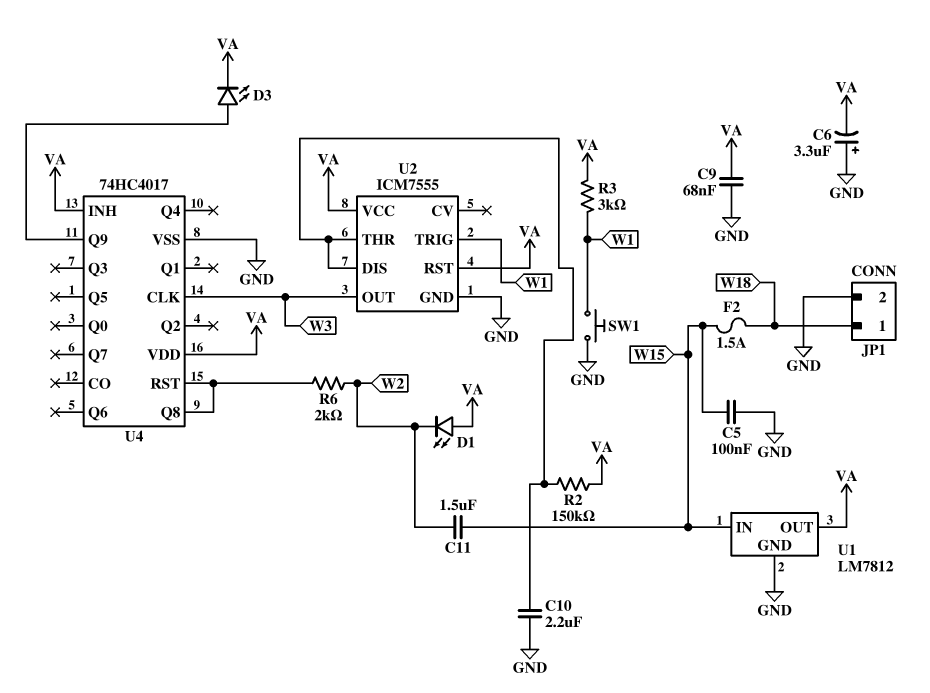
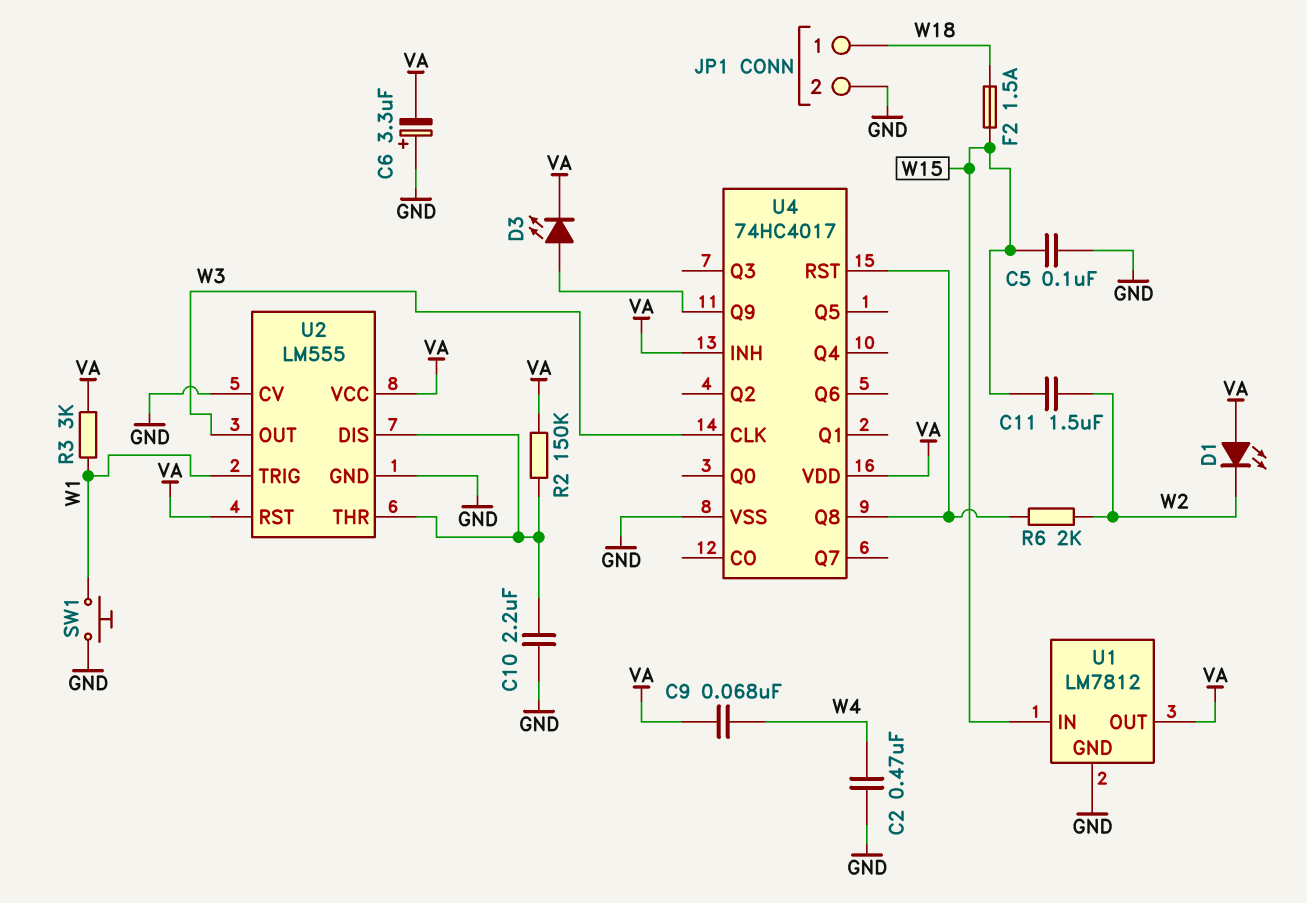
C2: none -> 470nF (GND, W4)
C9: 68nF (GND, VA) -> 68nF (VA, W4)
U2: ICM7555 -> LM555
U2 pin CV: none -> GND

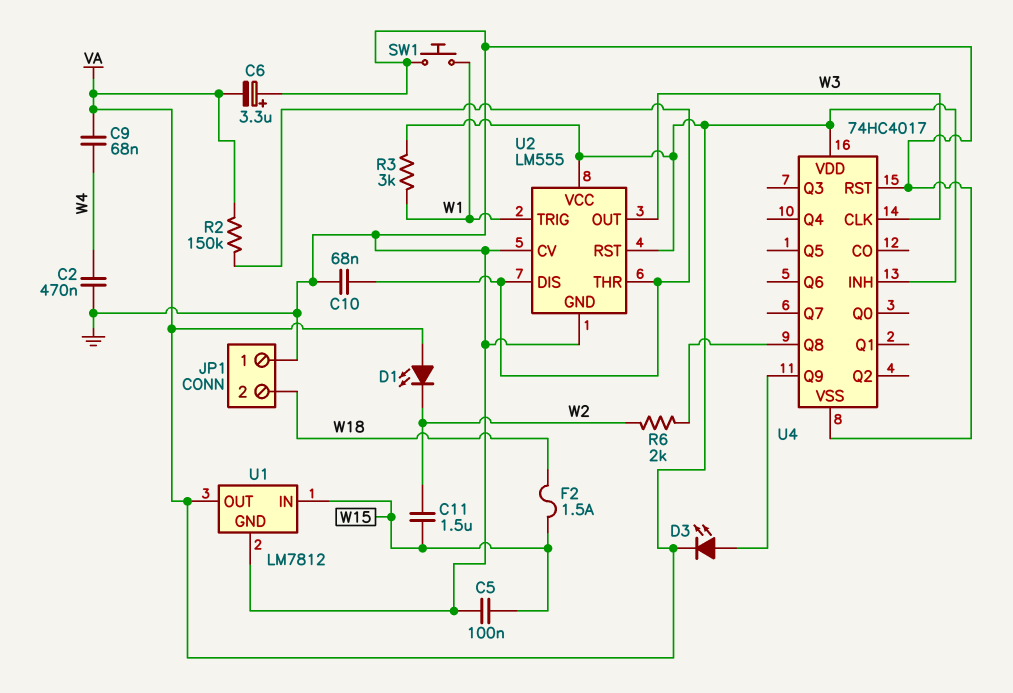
C10: 2.2uF (GND, U2/DIS) -> 68nF (GND, U2/DIS)
JP1 pin 1: W18 -> GND
JP1 pin 2: GND -> W18
U4 pin RST: U4/Q8 -> GND

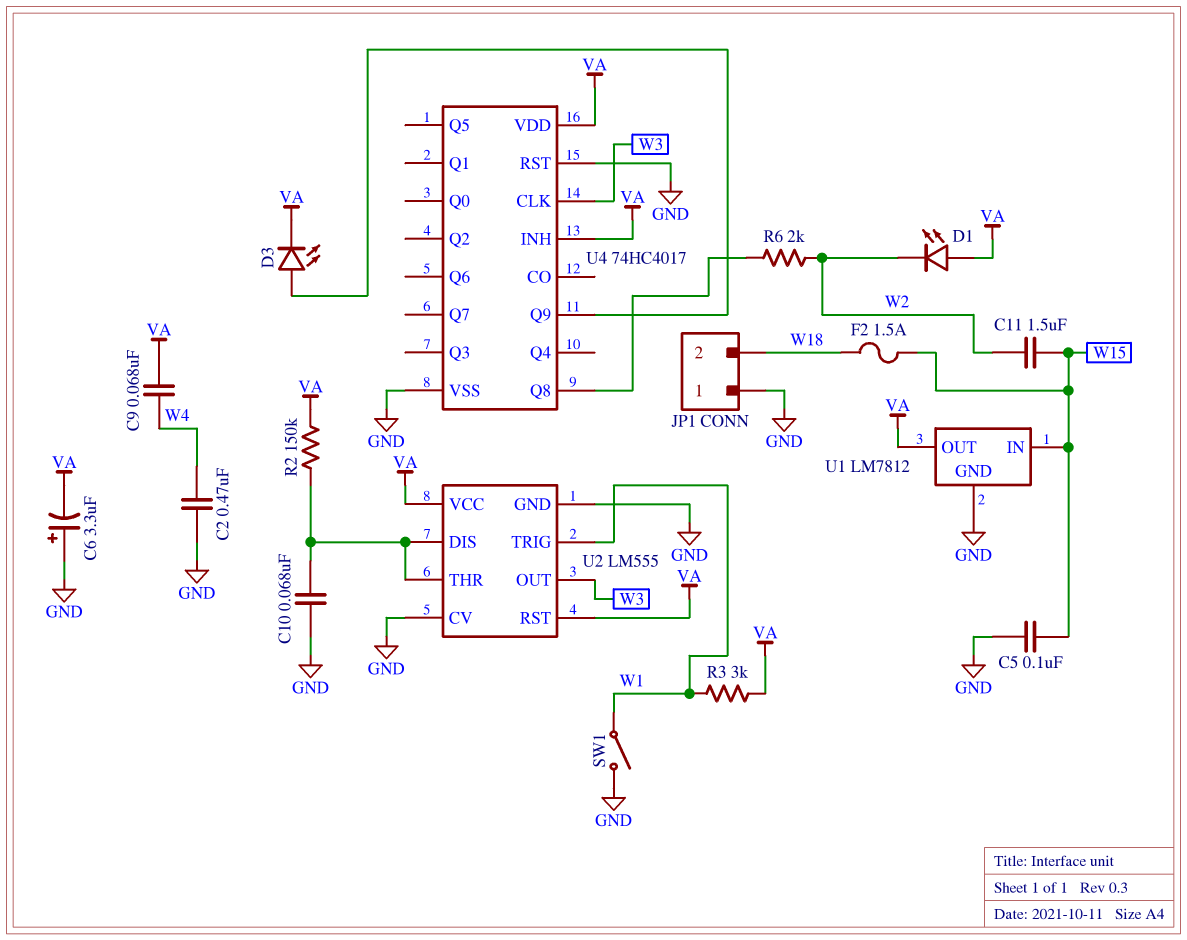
SW1: button (GND, W1) -> switch (GND, W1)

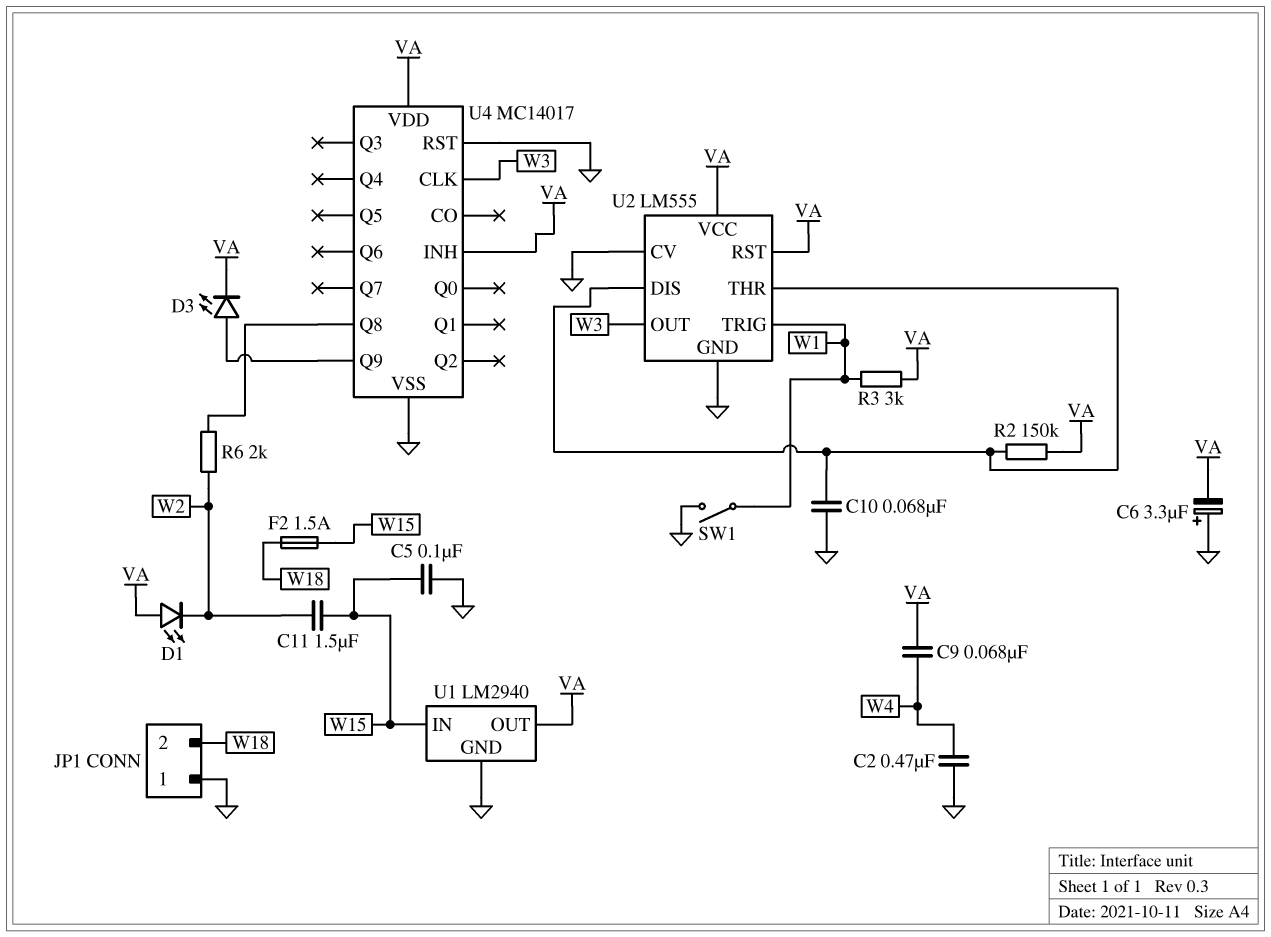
U1: LM7812 -> LM2940
U4: 74HC4017 -> MC14017

